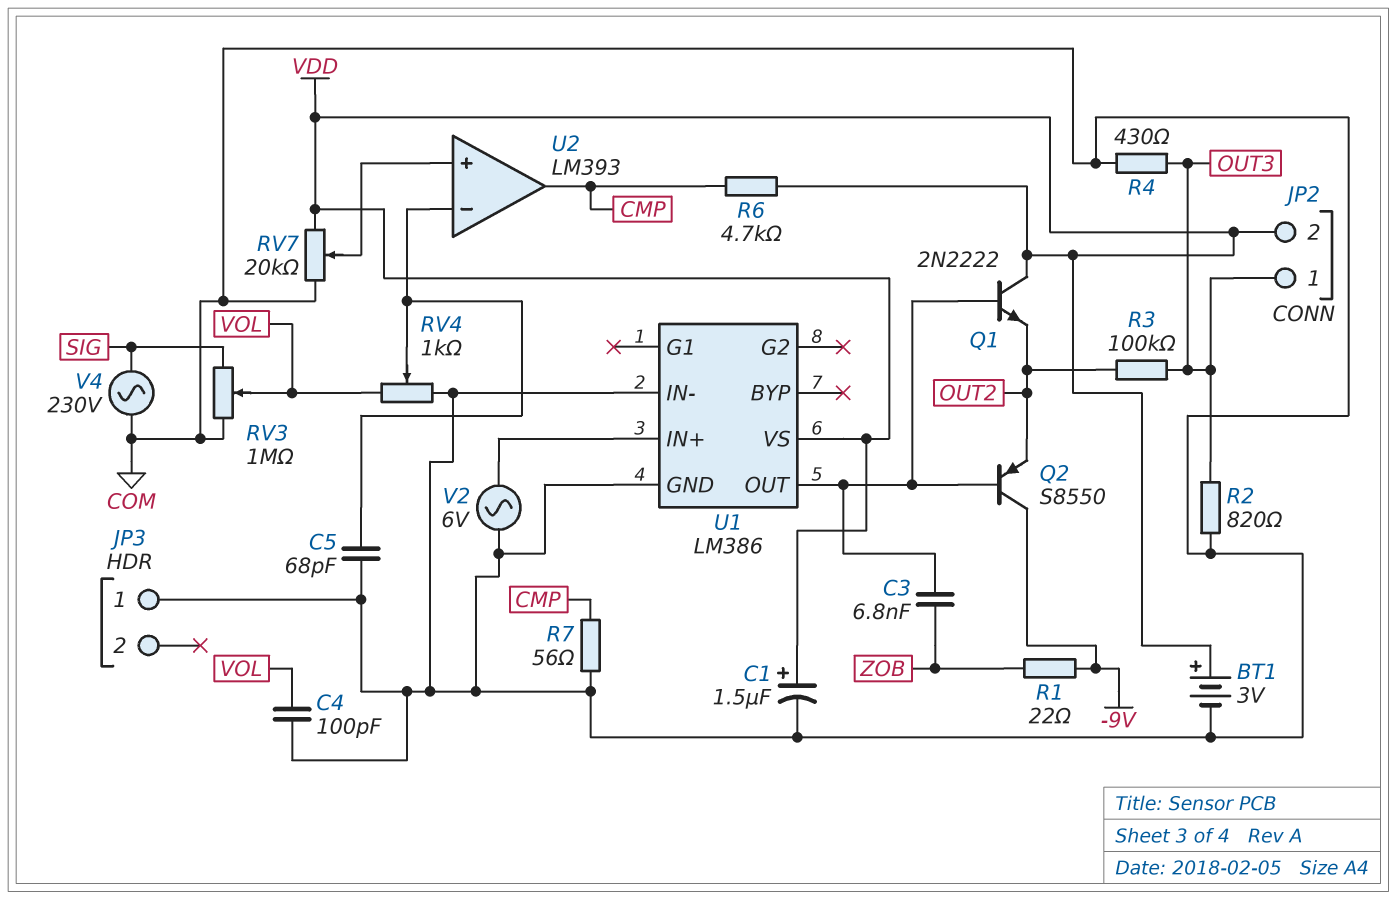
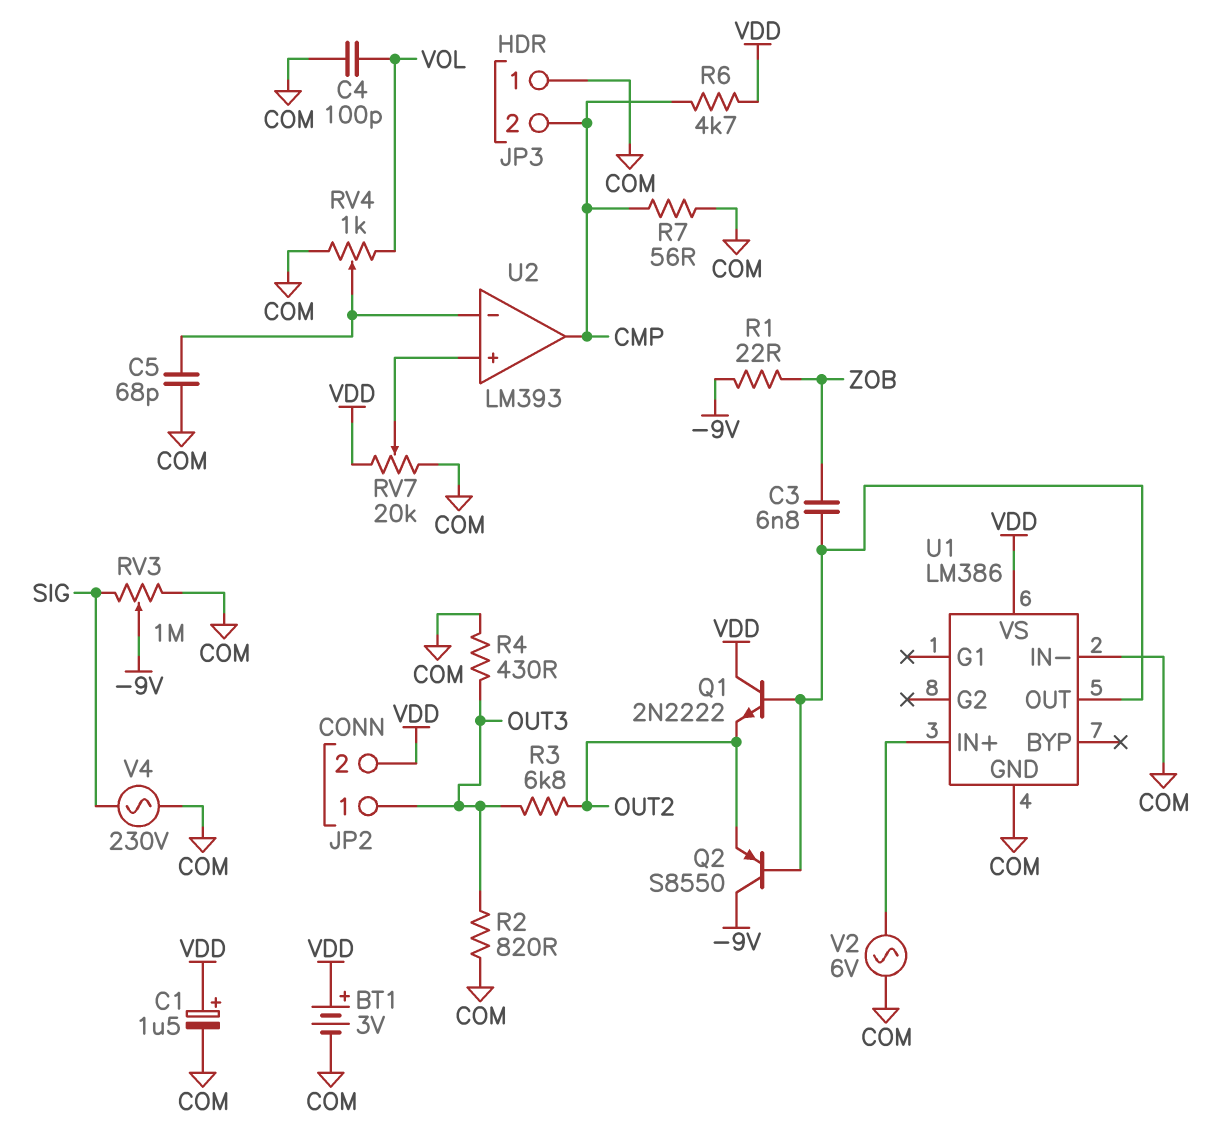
JP3 pin 2: none -> CMP
R3: 100k (OUT2, OUT3) -> 6.8k (OUT2, OUT3)
RV3: 1M (COM, SIG, wiper VOL) -> 1M (COM, SIG, wiper -9V)

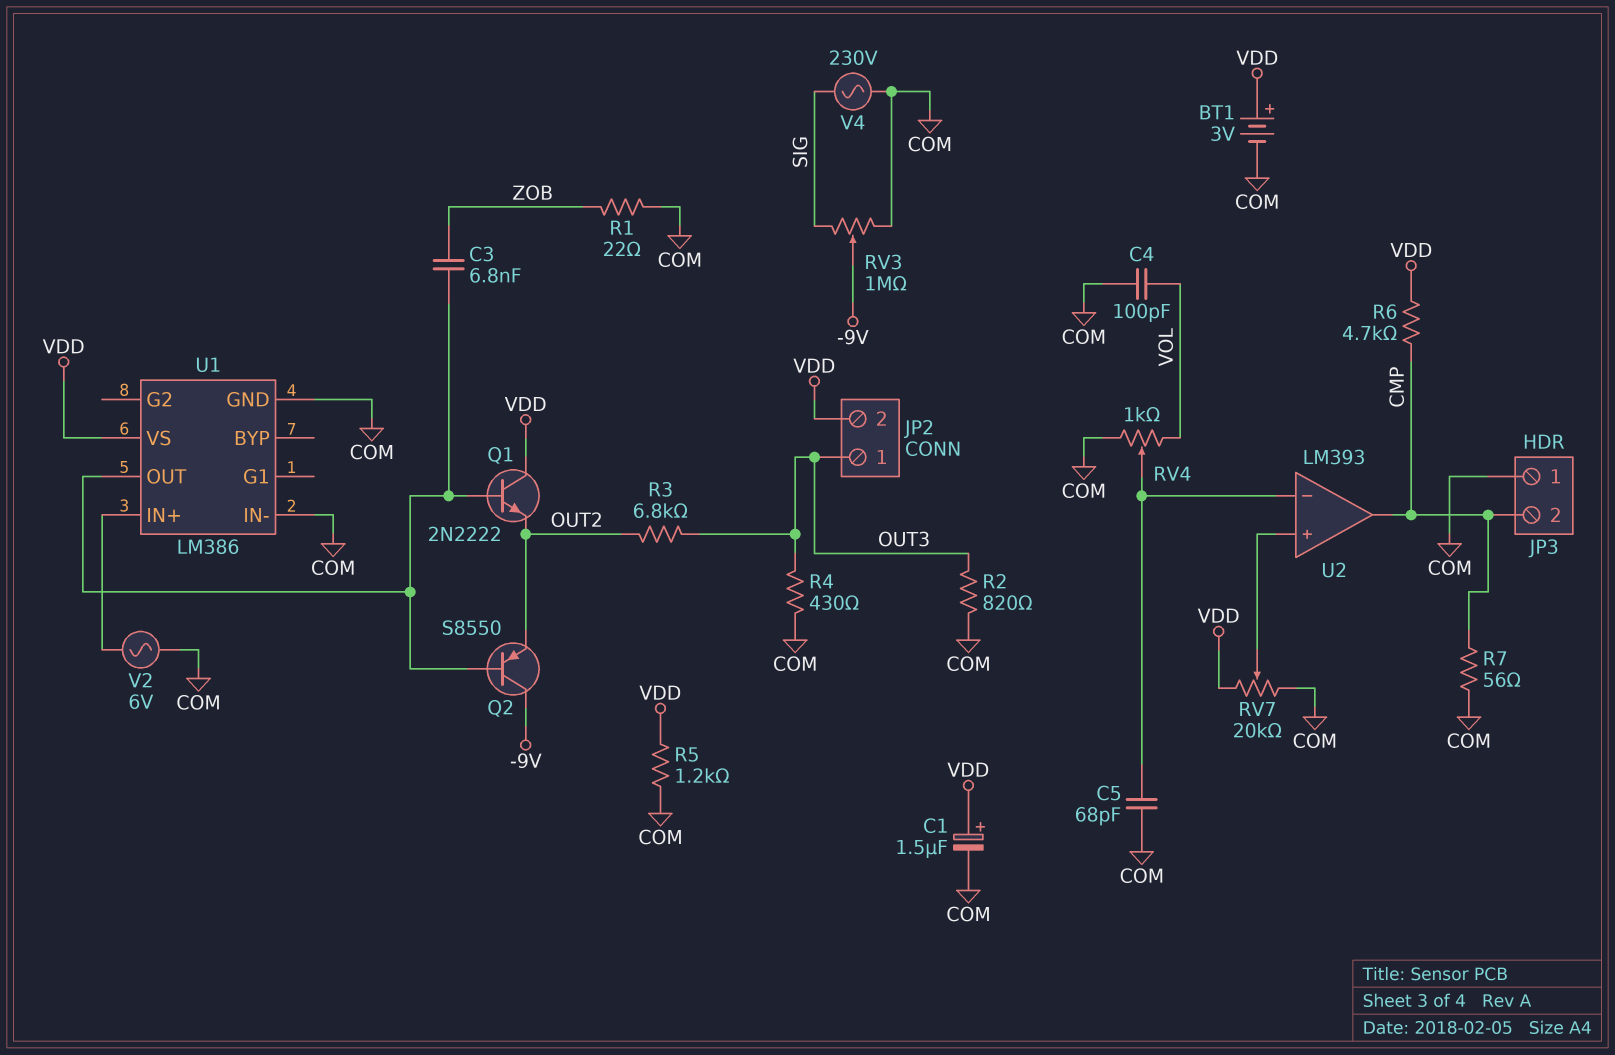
R1: 22 (-9V, ZOB) -> 22 (COM, ZOB)
R5: none -> 1.2k (COM, VDD)

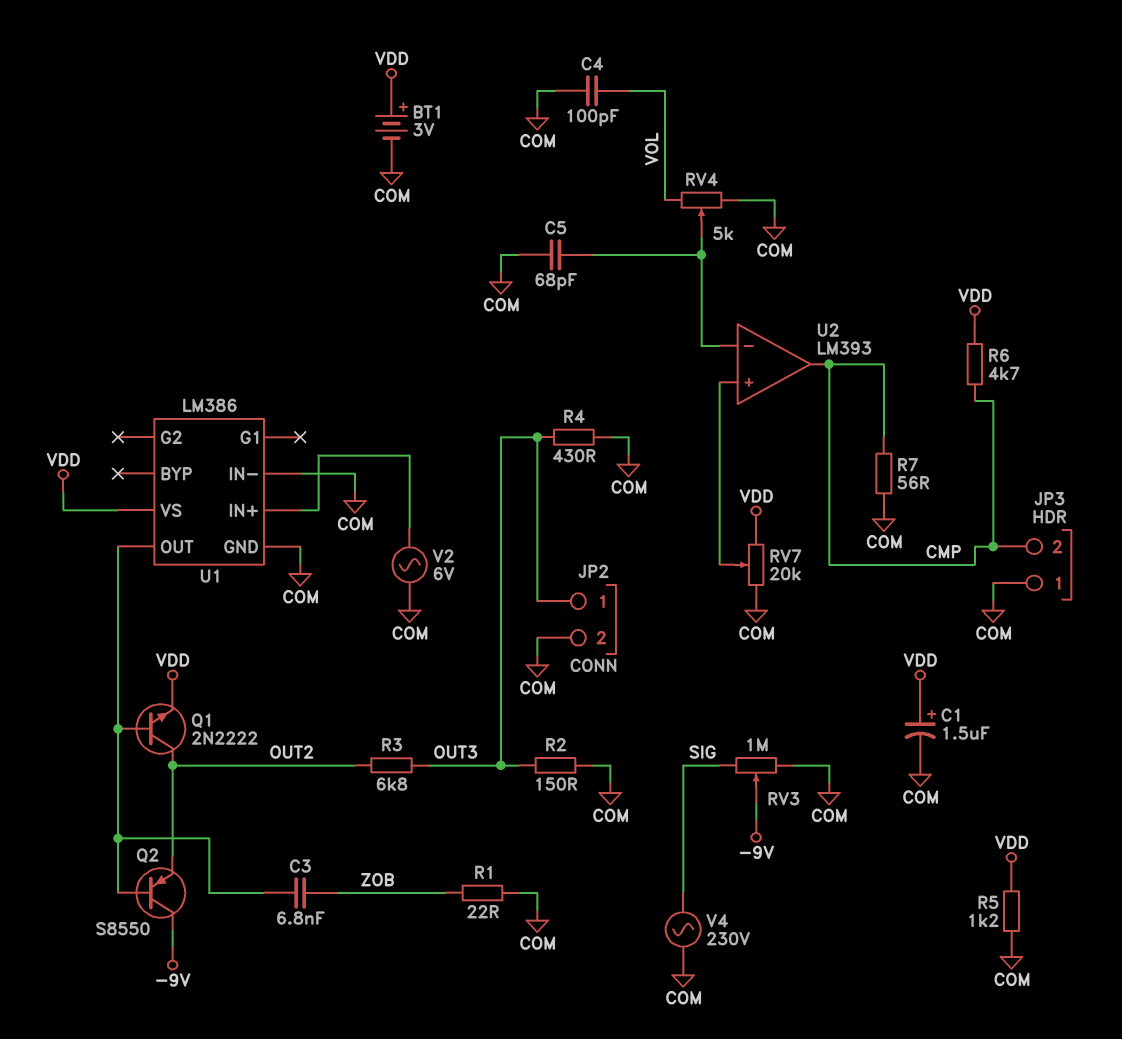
JP2 pin 2: VDD -> COM
Q1: NPN 2N2222 (B U1/OUT, C VDD, E OUT2) -> NPN 2N2222 (B U1/OUT, C OUT2, E VDD)
R2: 820 (COM, OUT3) -> 150 (COM, OUT3)
RV4: 1k (COM, VOL, wiper U2/in-) -> 5k (COM, VOL, wiper U2/in-)

